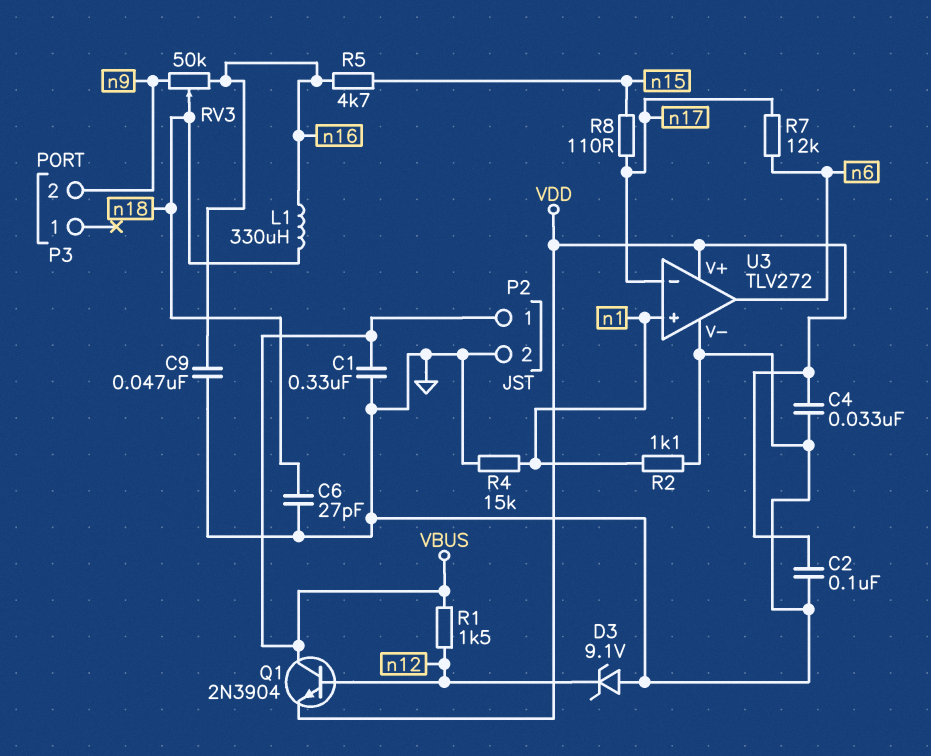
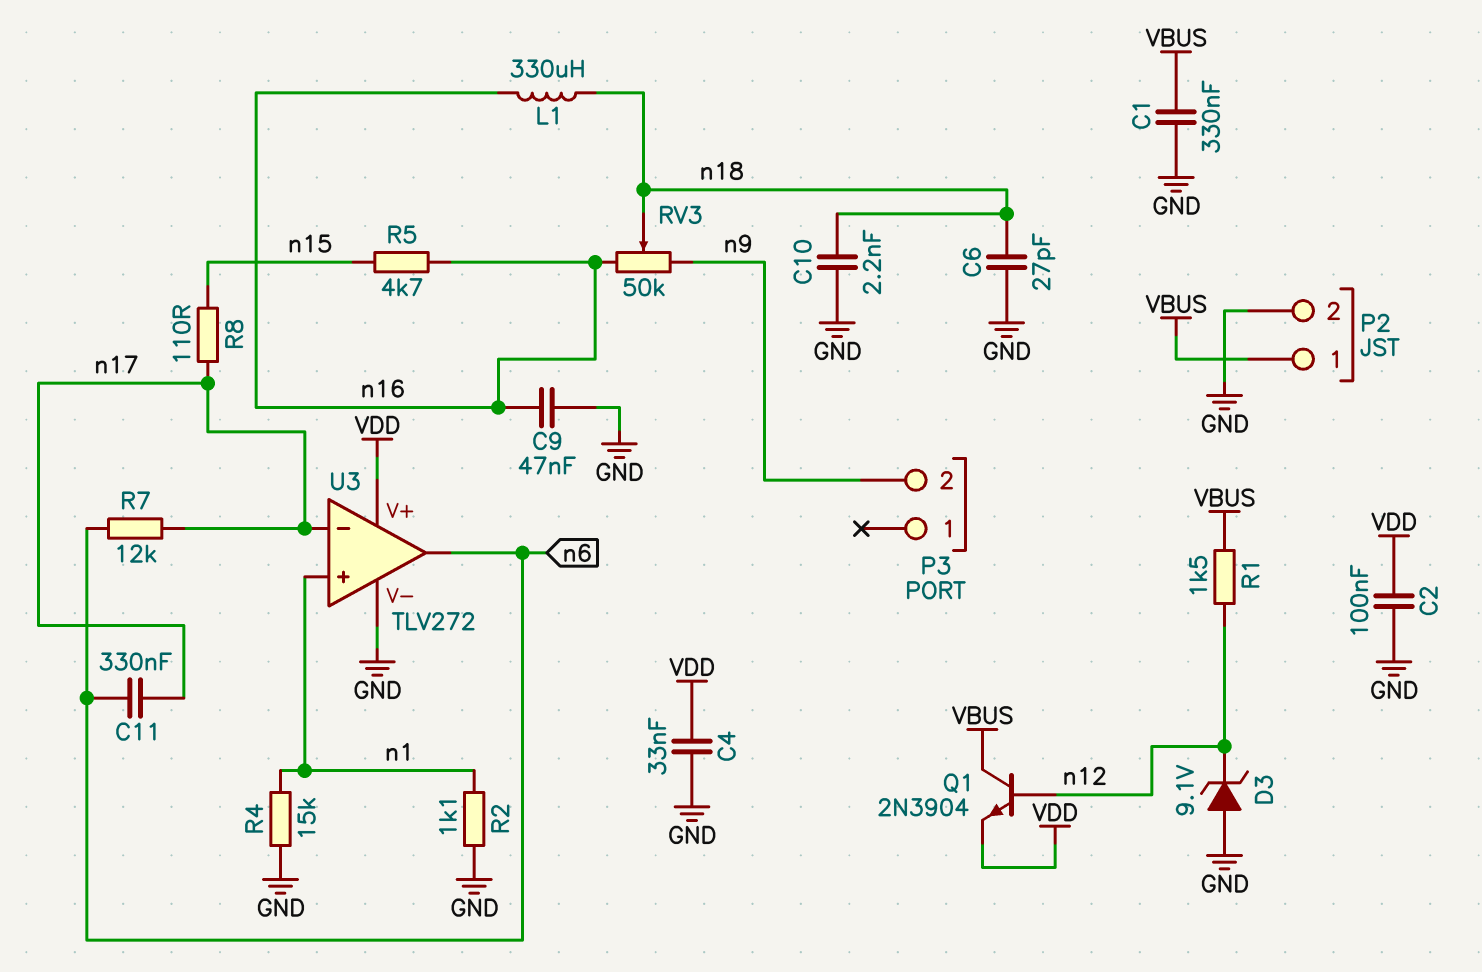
C10: none -> 2.2nF (GND, n18)
C11: none -> 330nF (n6, n17)

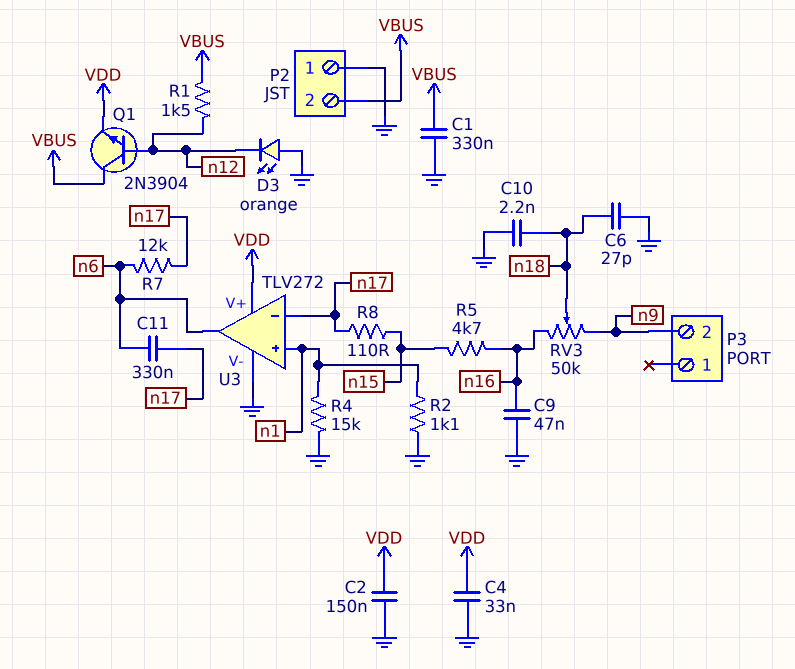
C2: 100nF (GND, VDD) -> 150nF (GND, VDD)
D3: zener 9.1V (A GND, K n12) -> LED orange (A GND, K n12)
L1: 330uH (n16, n18) -> none
P2 pin 1: VBUS -> GND
P2 pin 2: GND -> VBUS

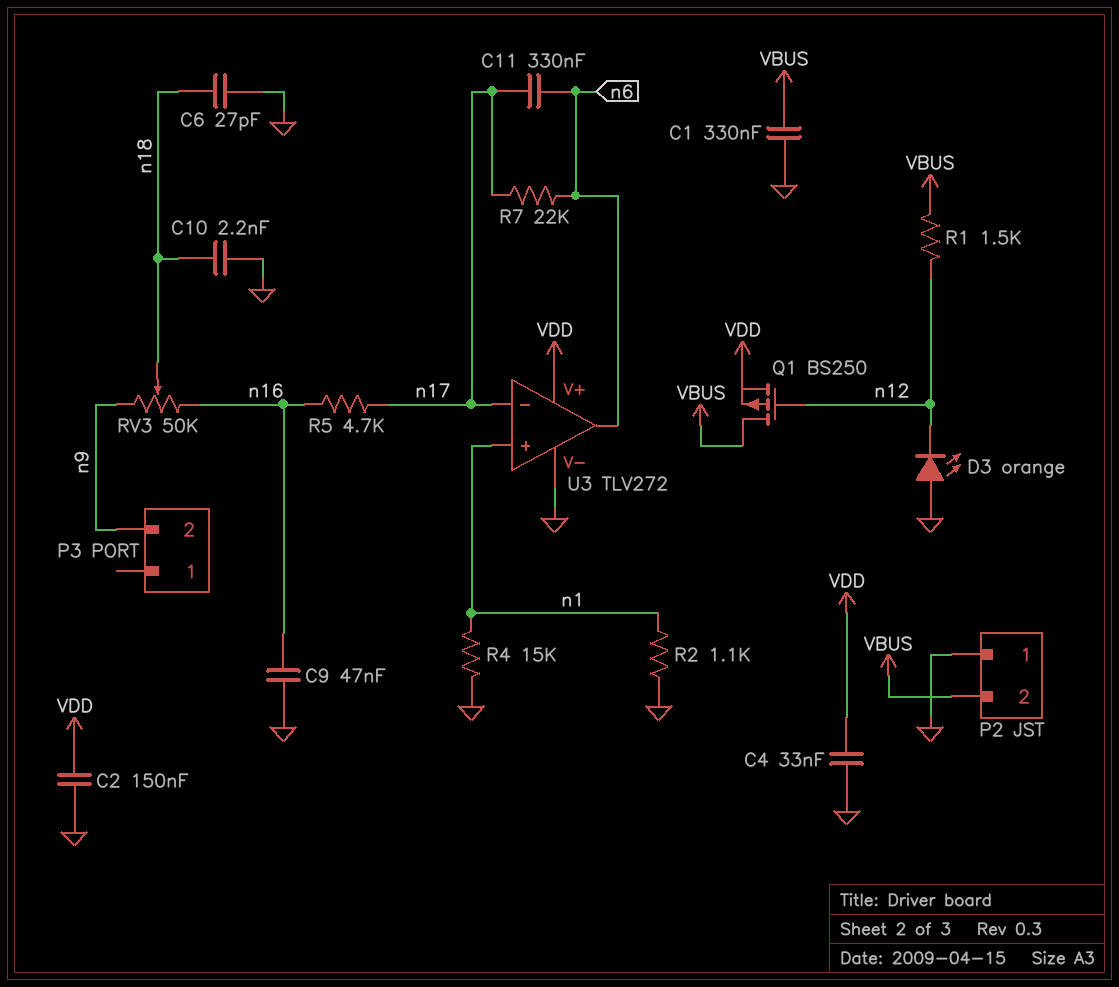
Q1: NPN 2N3904 (B n12, C VBUS, E VDD) -> PMOS BS250 (G n12, D VBUS, S VDD)
R5: 4.7k (n15, n16) -> 4.7k (n16, n17)
R7: 12k (n6, n17) -> 22k (n6, n17)
R8: 110 (n15, n17) -> none

